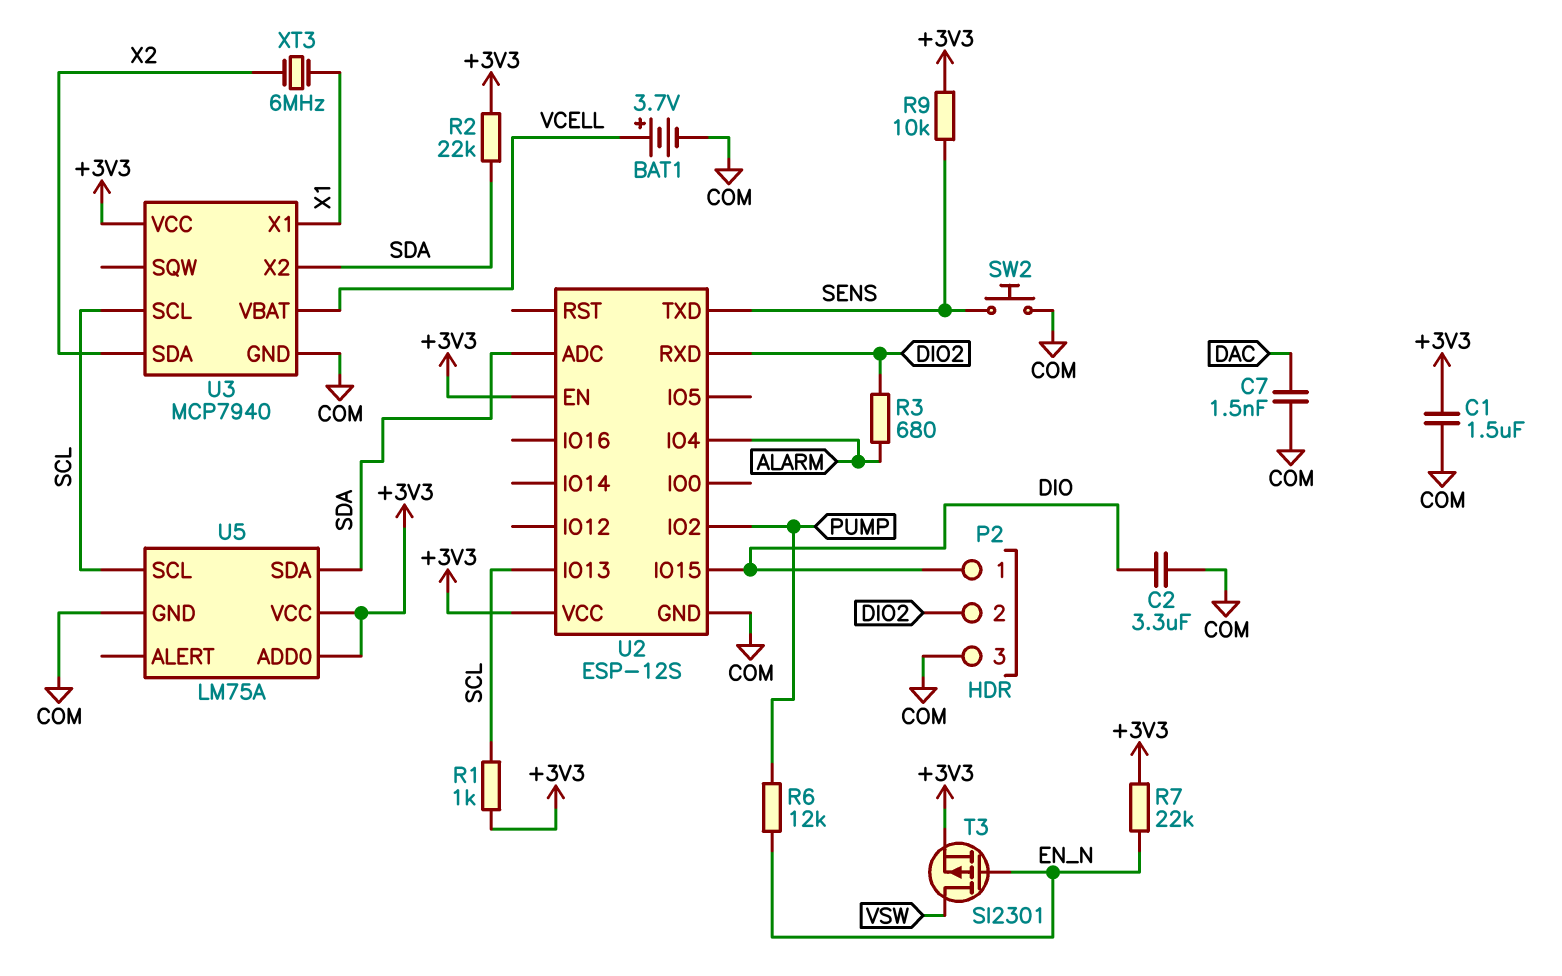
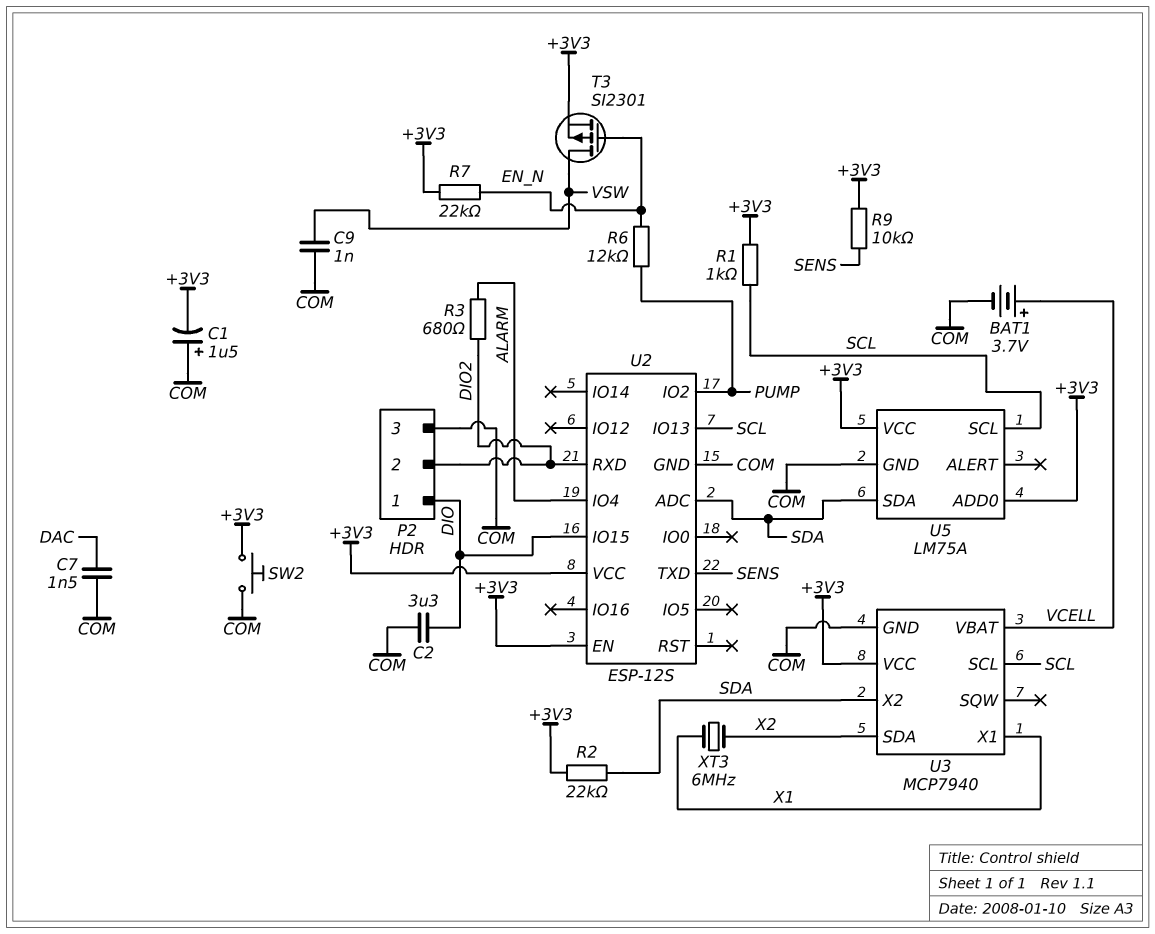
C1: 1.5uF (+3V3, COM) -> 1.5uF (plus COM, minus +3V3)
C9: none -> 1nF (COM, VSW)
SW2: button (COM, SENS) -> button (+3V3, COM)

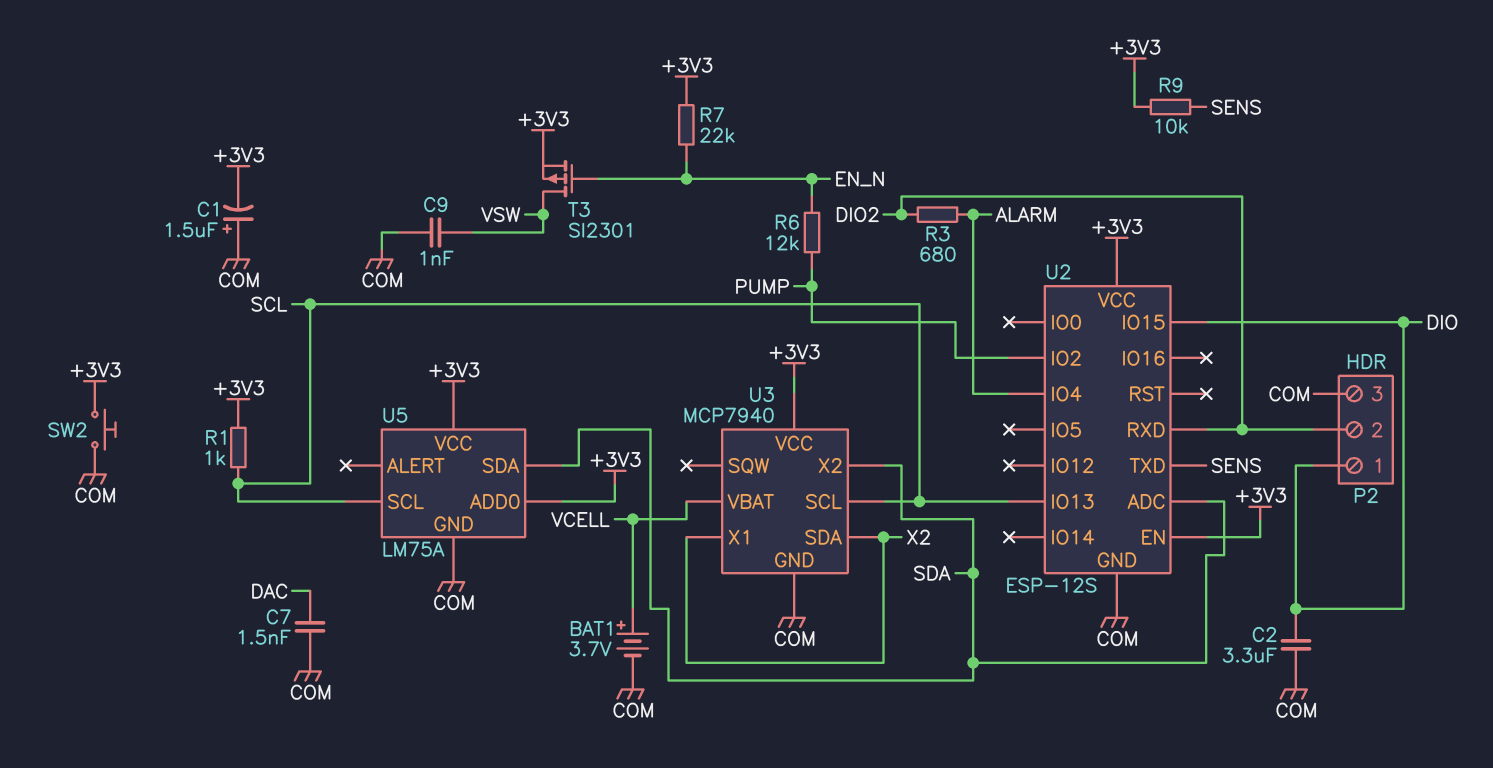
R2: 22k (+3V3, SDA) -> none
U3 pin X1: X1 -> X2
XT3: 6MHz (X1, X2) -> none

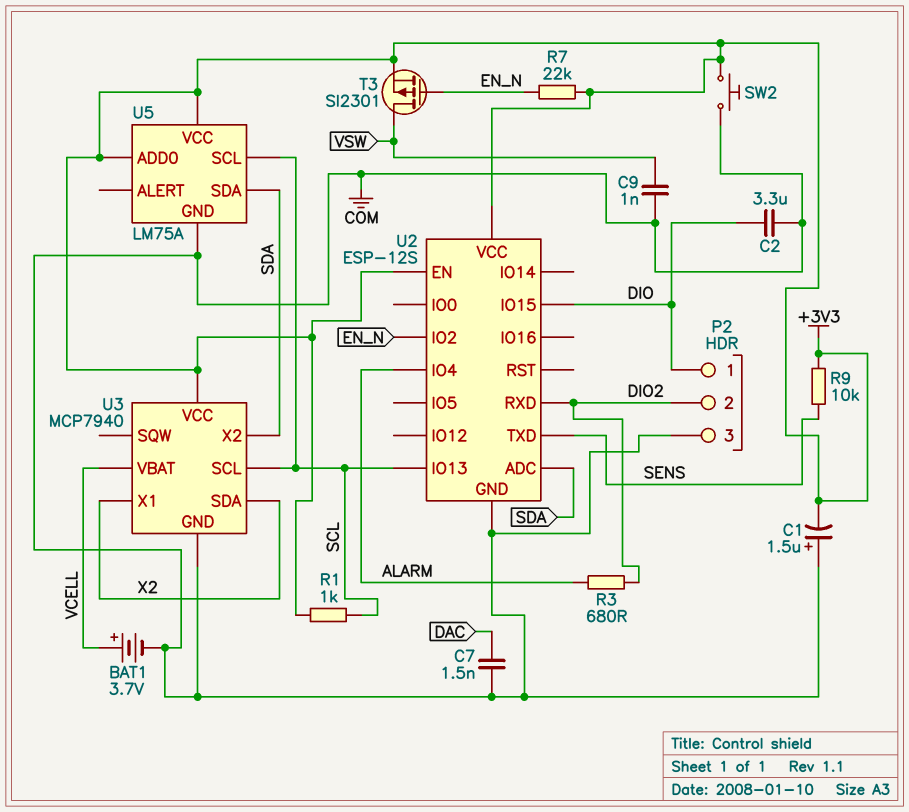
R6: 12k (EN_N, PUMP) -> none
U2 pin IO2: PUMP -> EN_N

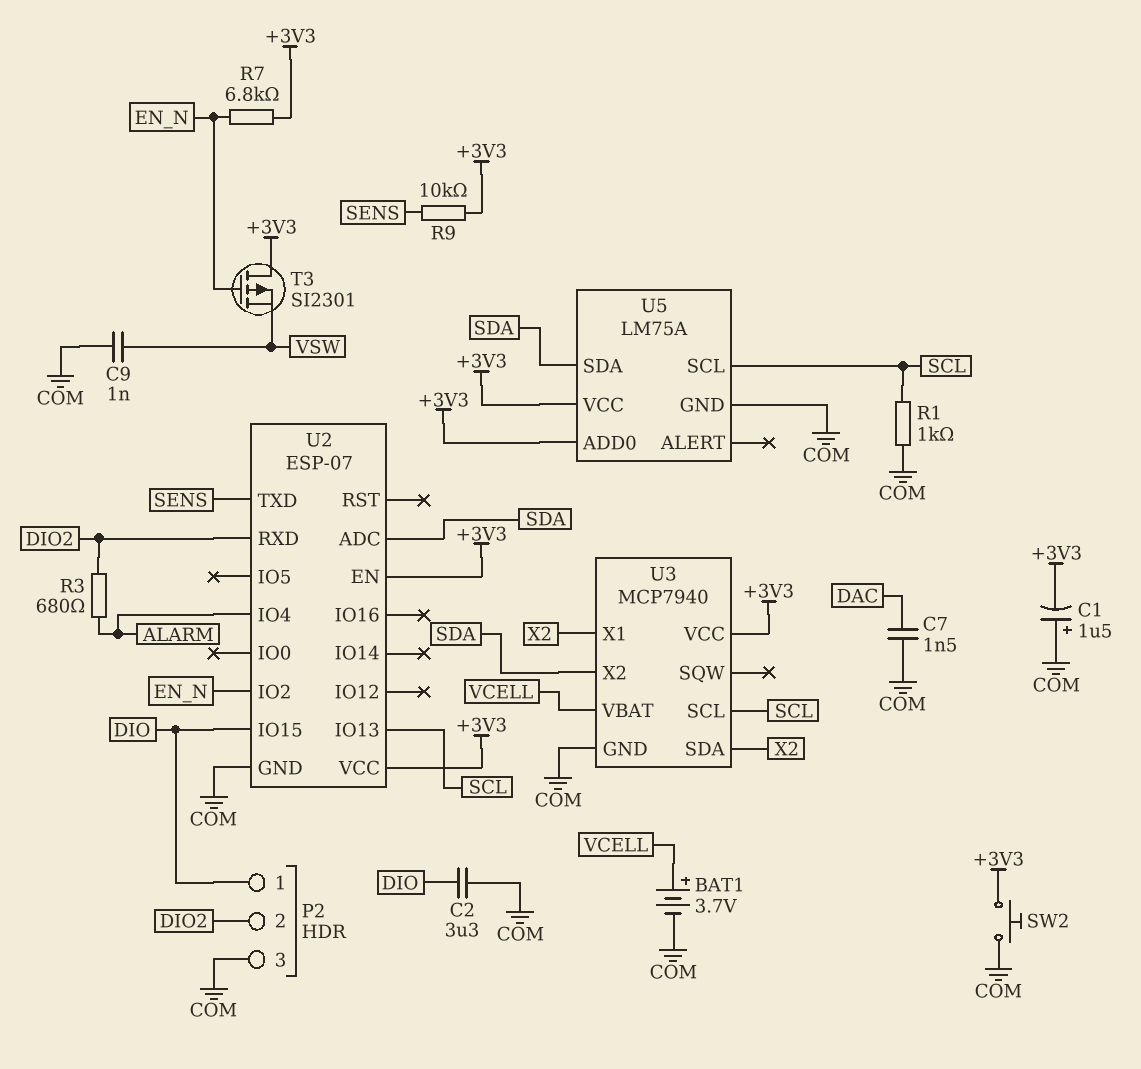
R1: 1k (+3V3, SCL) -> 1k (COM, SCL)
R7: 22k (+3V3, EN_N) -> 6.8k (+3V3, EN_N)
T3: PMOS SI2301 (G EN_N, D VSW, S +3V3) -> PMOS SI2301 (G EN_N, D +3V3, S VSW)
U2: ESP-12S -> ESP-07

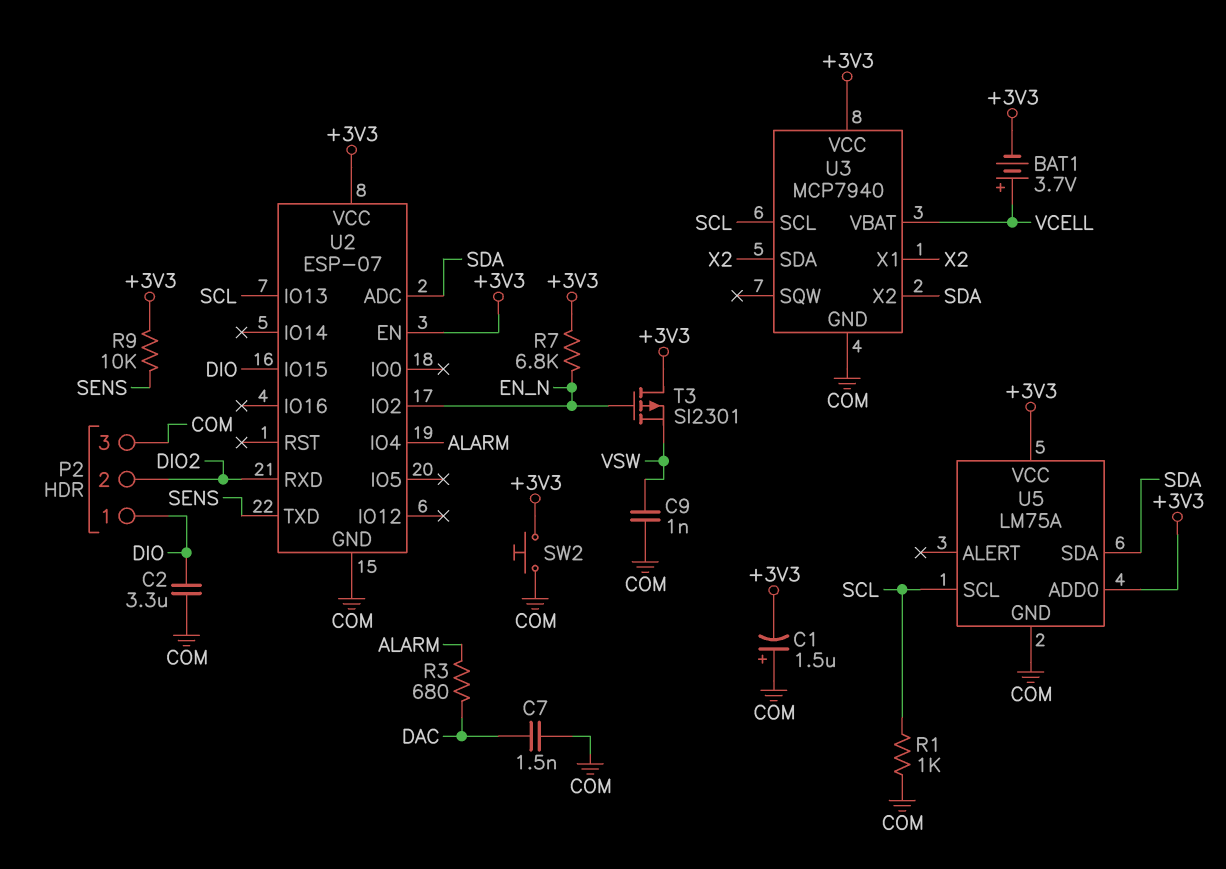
BAT1: 3.7V (plus VCELL, minus COM) -> 3.7V (plus VCELL, minus +3V3)
R3: 680 (ALARM, DIO2) -> 680 (ALARM, DAC)

